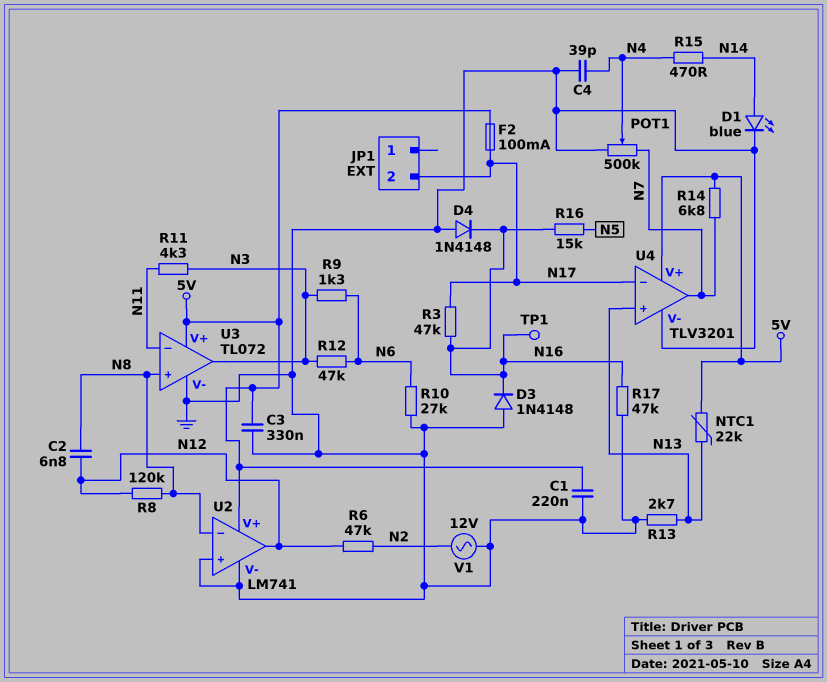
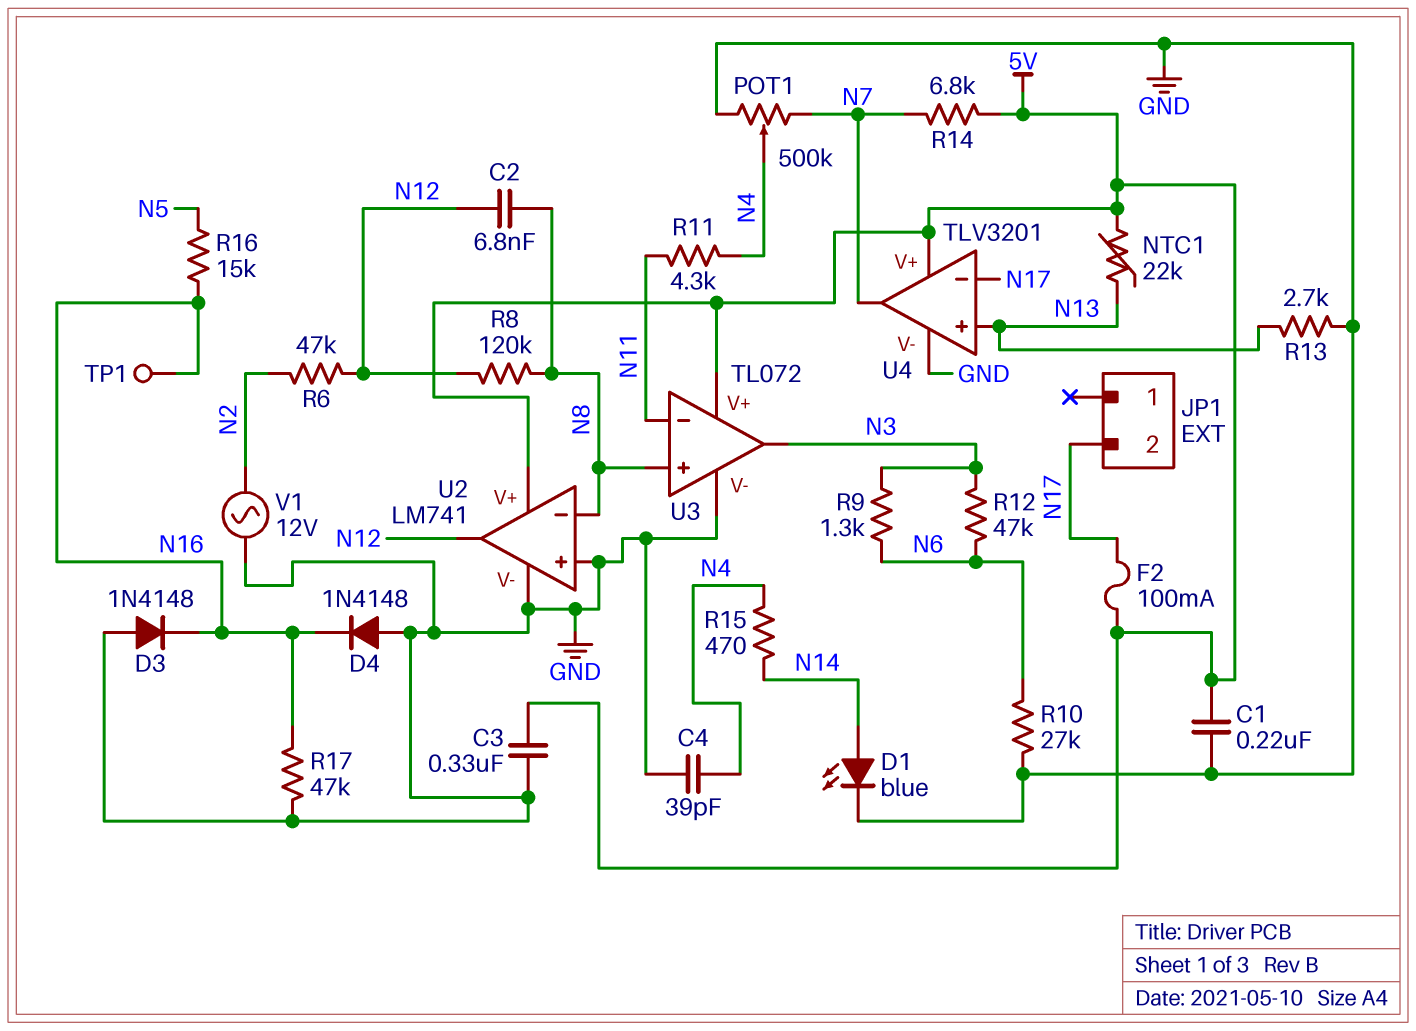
R3: 47k (N16, N17) -> none
R11: 4.3k (N3, N11) -> 4.3k (N4, N11)

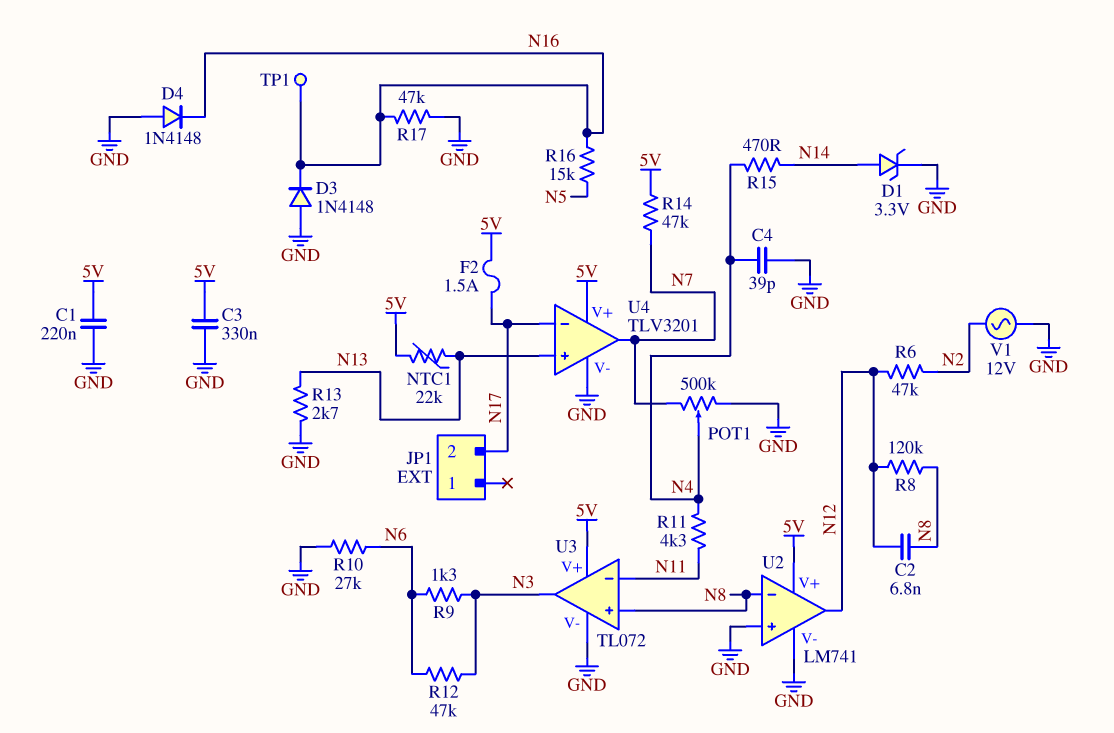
D1: LED blue (A N14, K GND) -> zener 3.3V (A N14, K GND)
F2: 100mA (5V, N17) -> 1.5A (5V, N17)
R14: 6.8k (5V, N7) -> 47k (5V, N7)

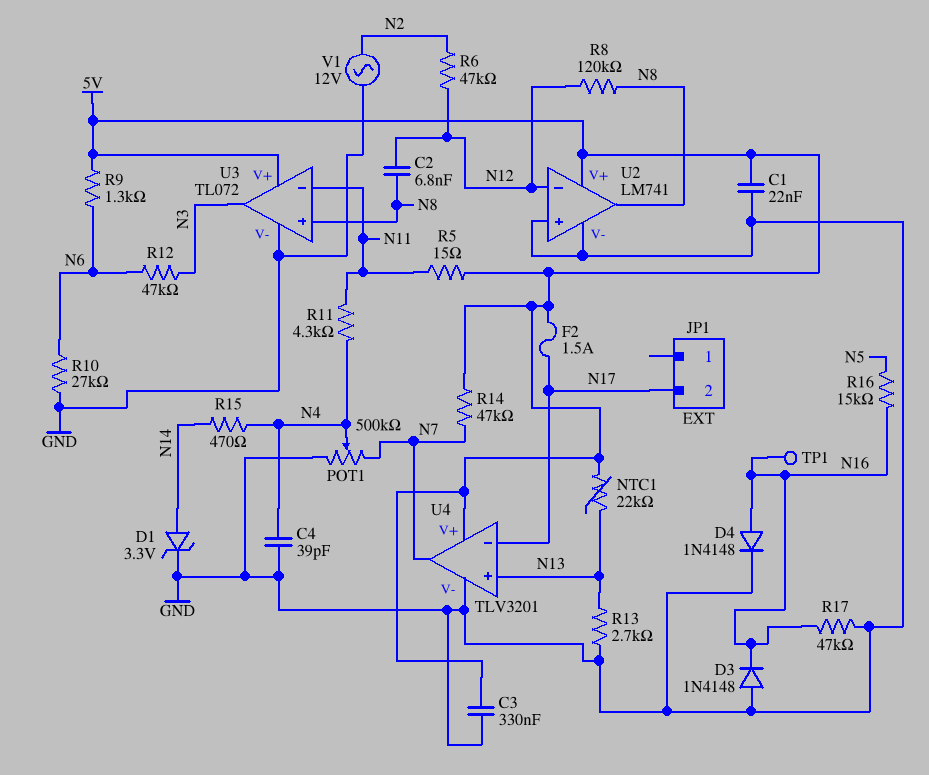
C1: 220nF (5V, GND) -> 22nF (5V, GND)
D4: diode 1N4148 (A GND, K N16) -> diode 1N4148 (A N16, K GND)
R5: none -> 15 (5V, N11)
R9: 1.3k (N3, N6) -> 1.3k (5V, N6)
U2 pin in-: N8 -> N12
U2 pin out: N12 -> N8

